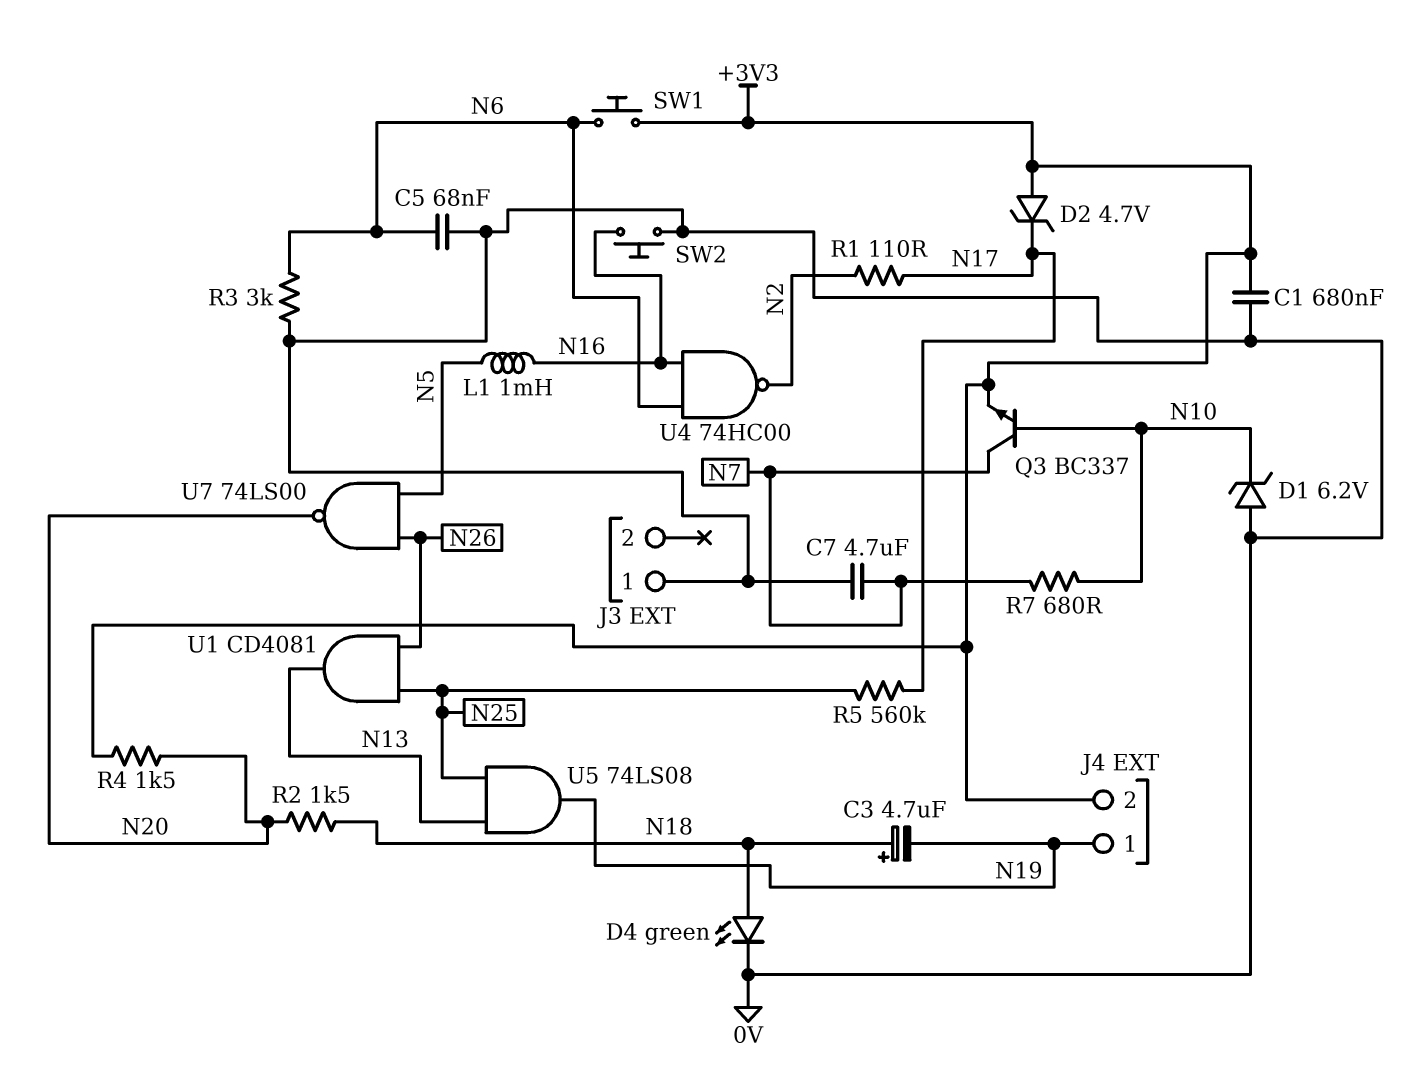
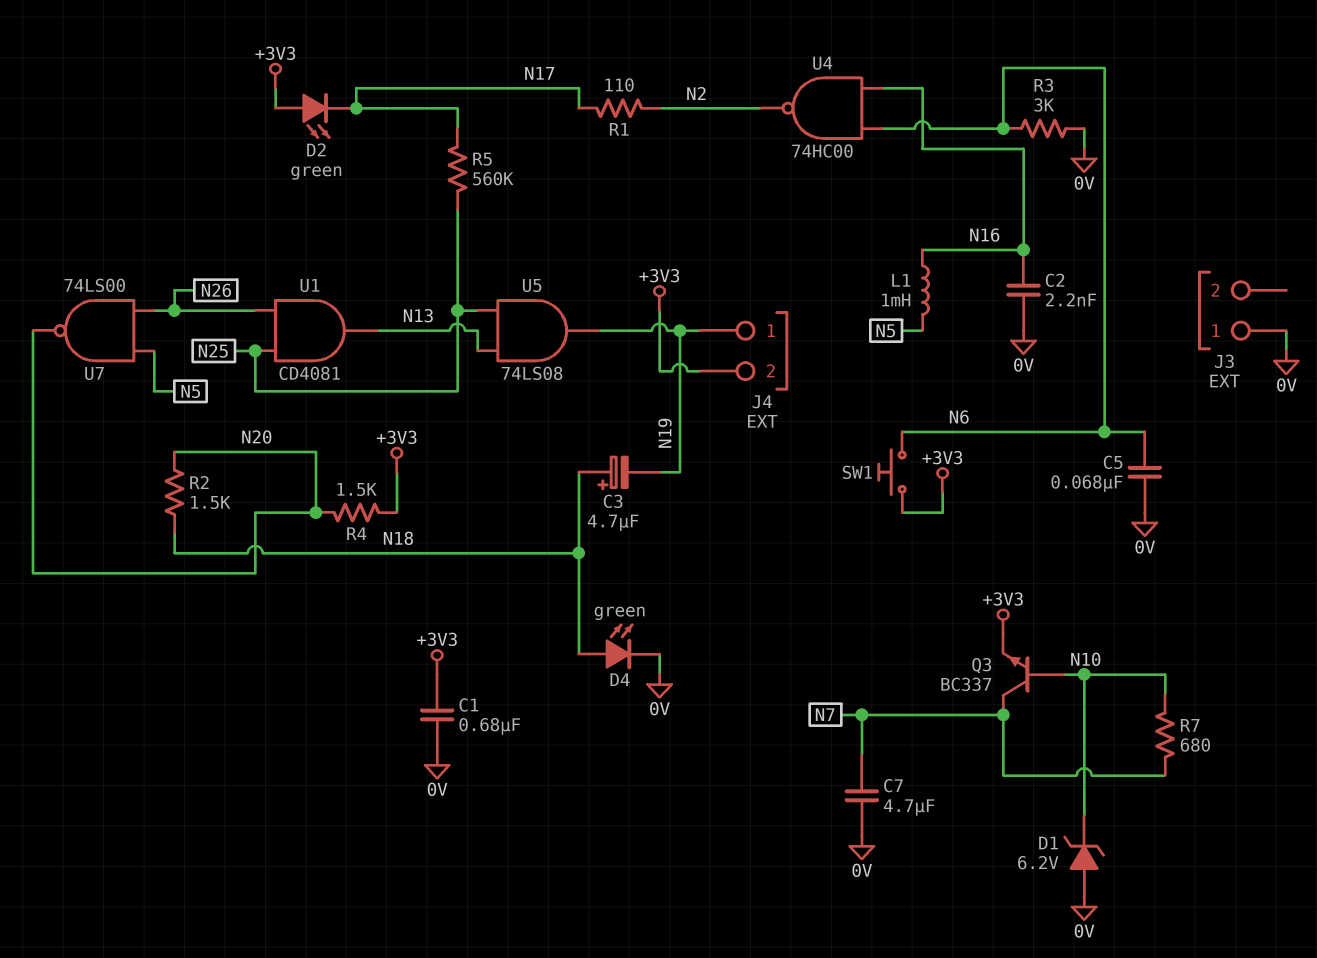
C2: none -> 2.2nF (0V, N16)
D2: zener 4.7V (A +3V3, K N17) -> LED green (A +3V3, K N17)
SW2: button (0V, N16) -> none

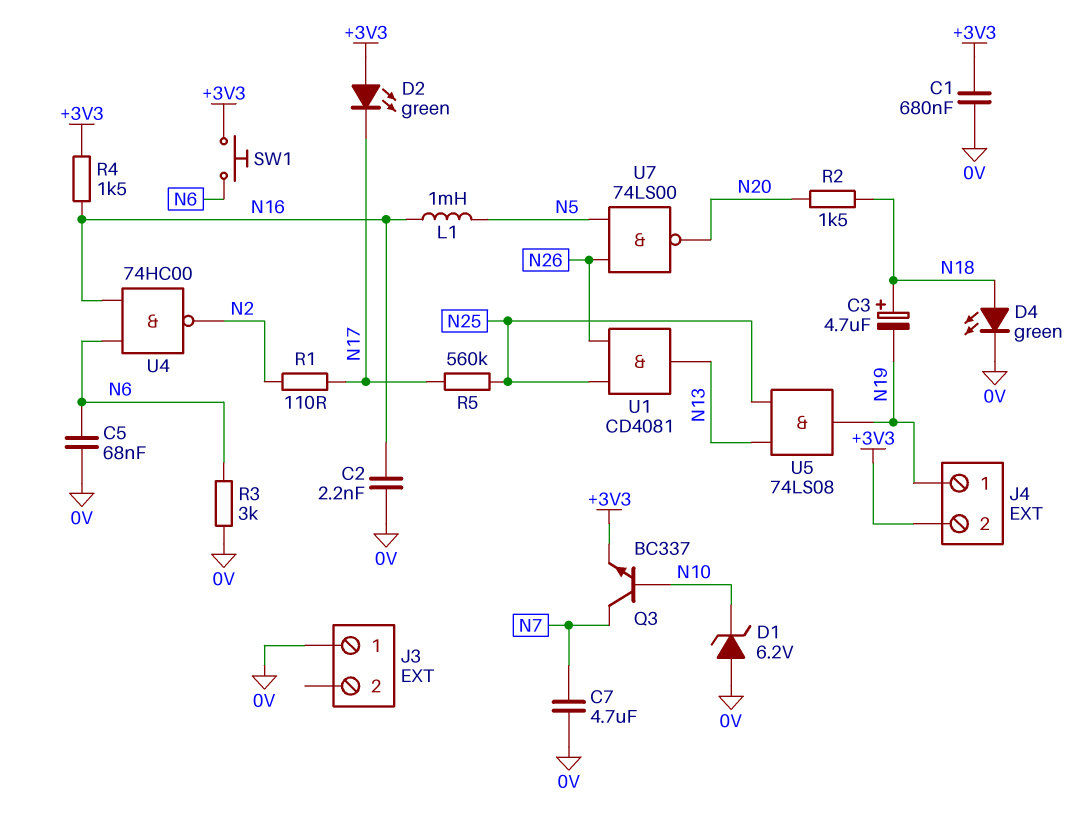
R4: 1.5k (+3V3, N20) -> 1.5k (+3V3, N16)
R7: 680 (N7, N10) -> none

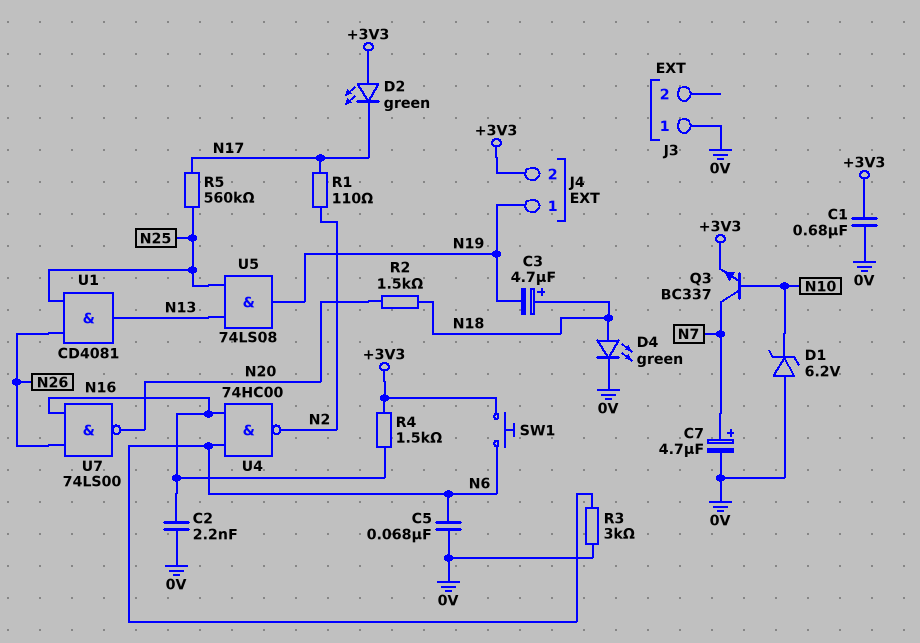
C7: 4.7uF (0V, N7) -> 4.7uF (plus N7, minus 0V)
L1: 1mH (N5, N16) -> none
U7: NAND 74LS00 (in N5, in N26, out N20) -> NAND 74LS00 (in N16, in N26, out N20)

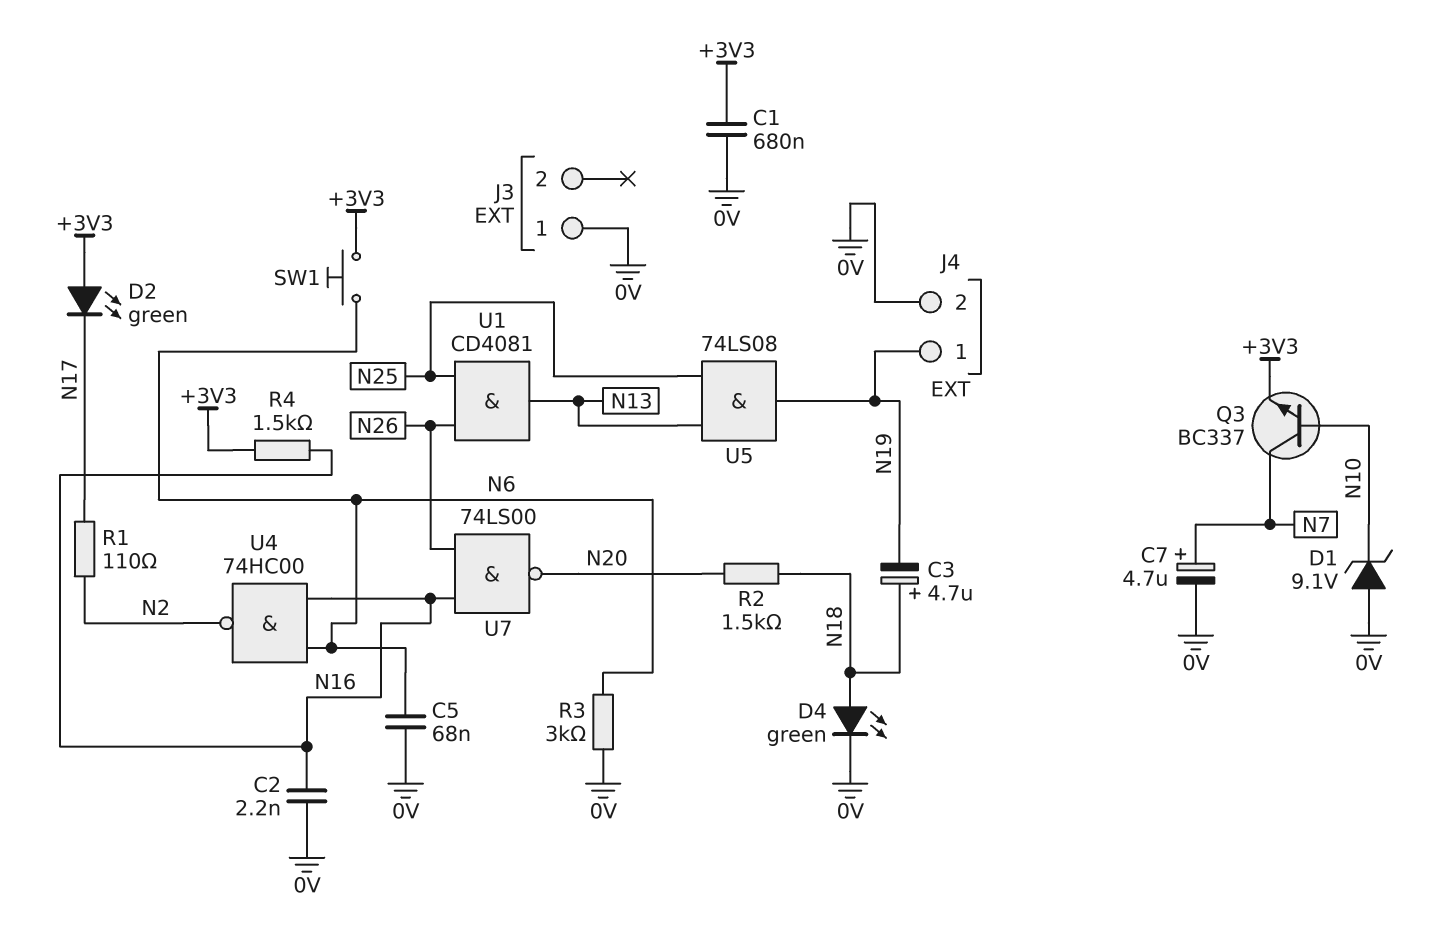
D1: zener 6.2V (A 0V, K N10) -> zener 9.1V (A 0V, K N10)
J4 pin 2: +3V3 -> 0V
R5: 560k (N17, N25) -> none

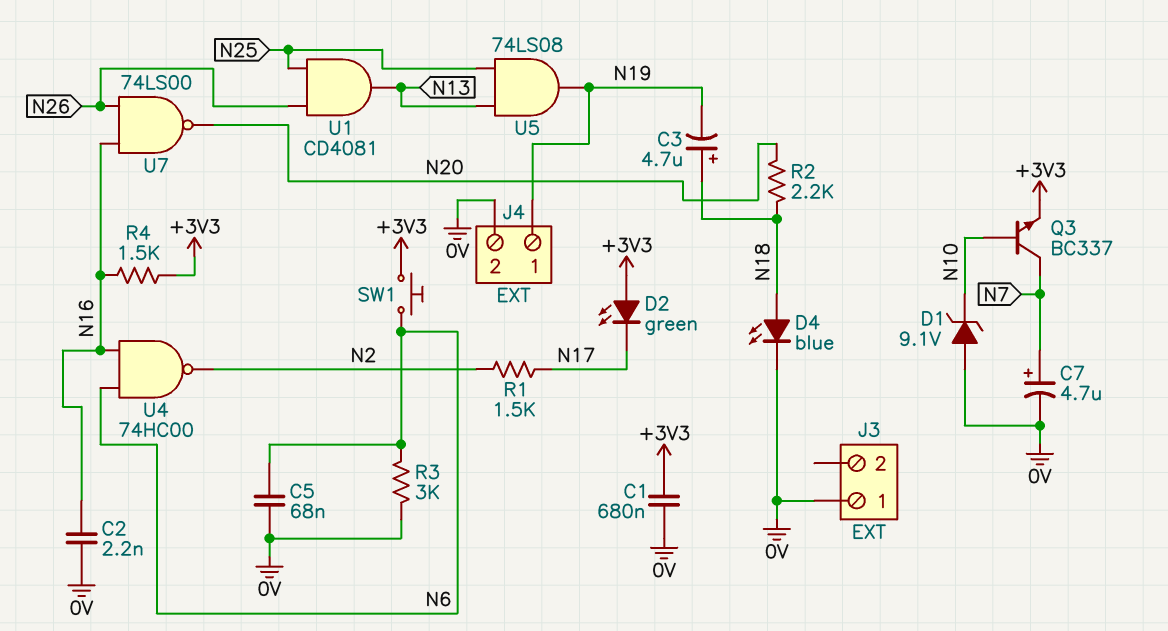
D4: LED green (A N18, K 0V) -> LED blue (A N18, K 0V)
R1: 110 (N2, N17) -> 1.5k (N2, N17)
R2: 1.5k (N18, N20) -> 2.2k (N18, N20)

